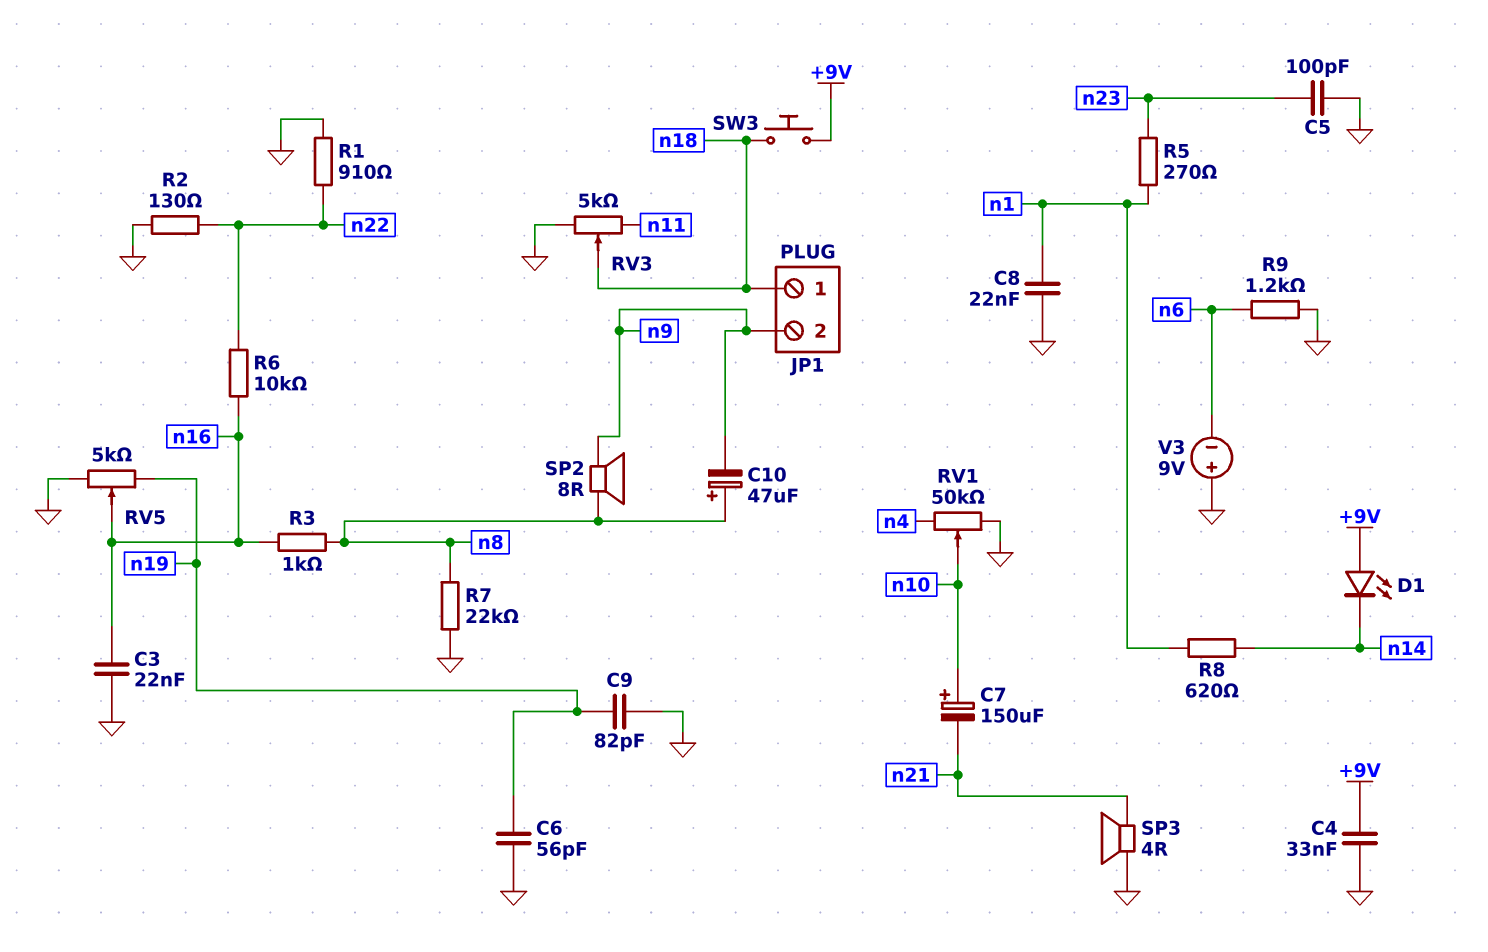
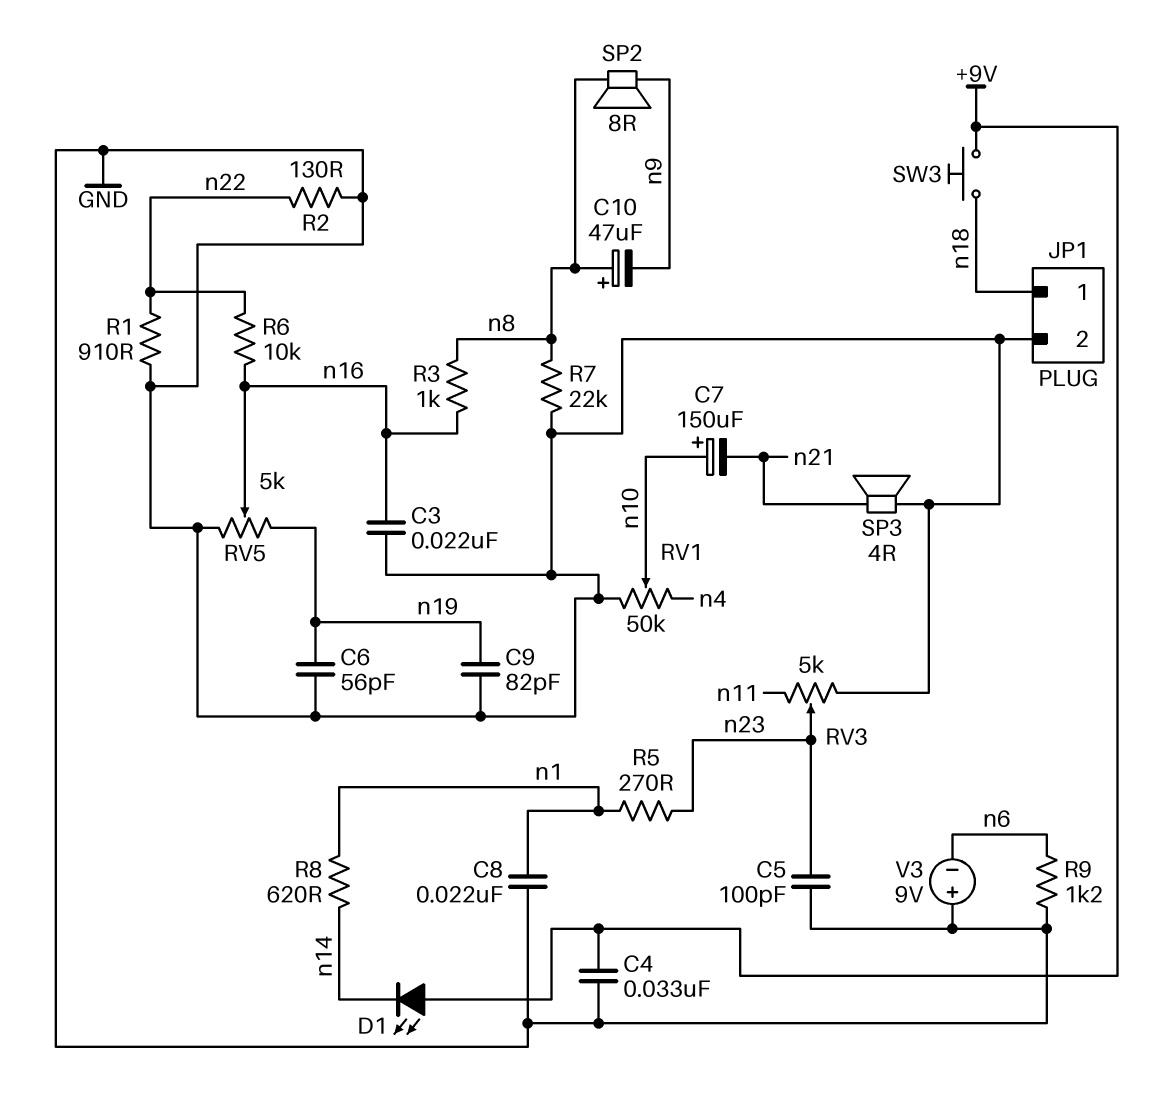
JP1 pin 2: n9 -> GND
RV3: 5k (GND, n11, wiper n18) -> 5k (GND, n11, wiper n23)

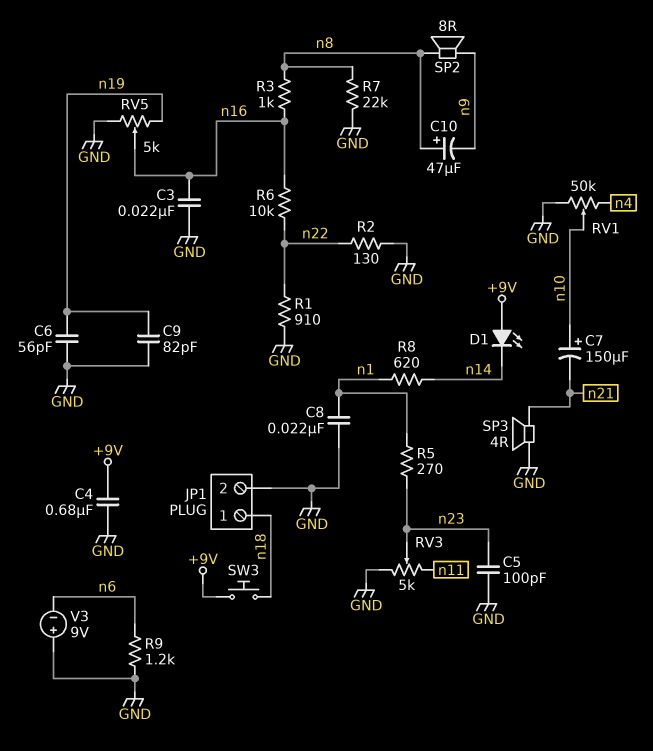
C4: 33nF (+9V, GND) -> 680nF (+9V, GND)

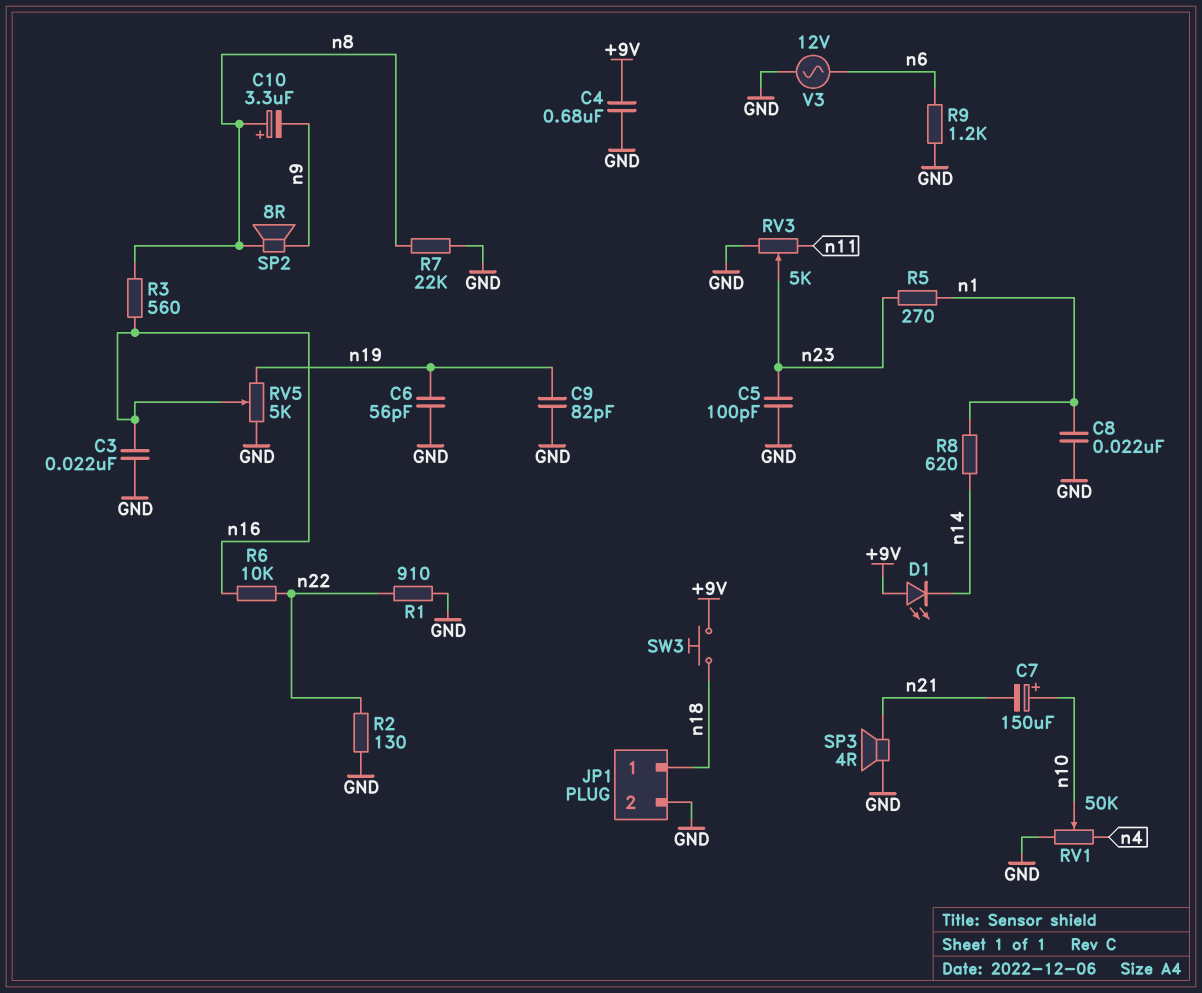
C10: 47uF (plus n8, minus n9) -> 3.3uF (plus n8, minus n9)
R3: 1k (n8, n16) -> 560 (n8, n16)
V3: 9V (plus GND, minus n6) -> AC 12V (GND, n6)

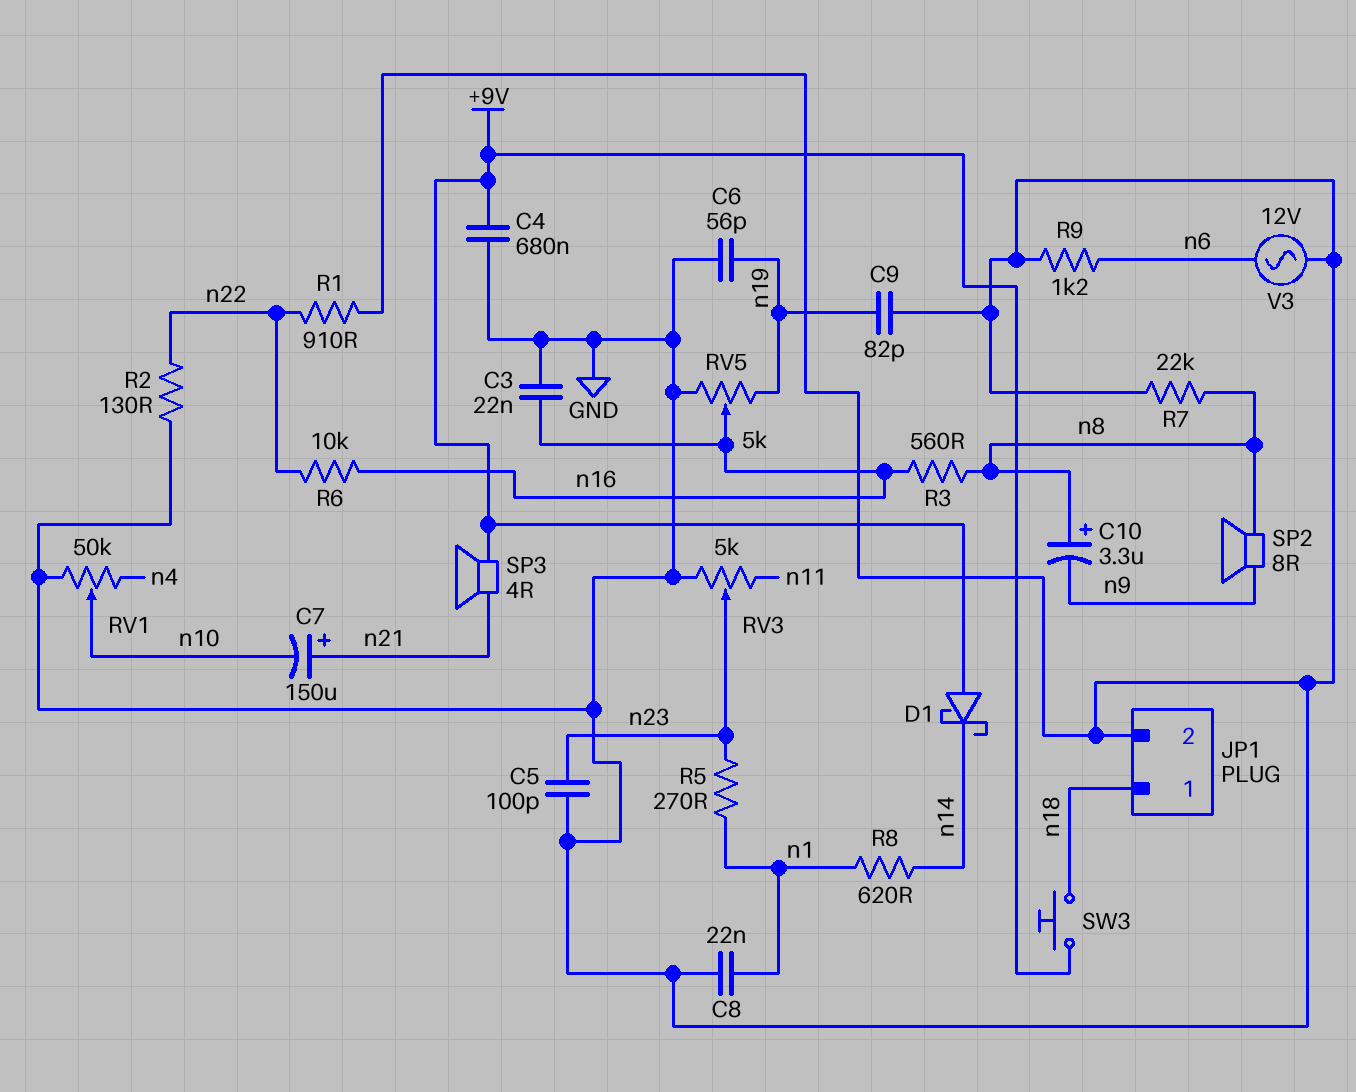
C7: 150uF (plus n10, minus n21) -> 150uF (plus n21, minus n10)
D1: LED (A +9V, K n14) -> schottky (A +9V, K n14)
SP3: speaker 4R (GND, n21) -> speaker 4R (+9V, n21)

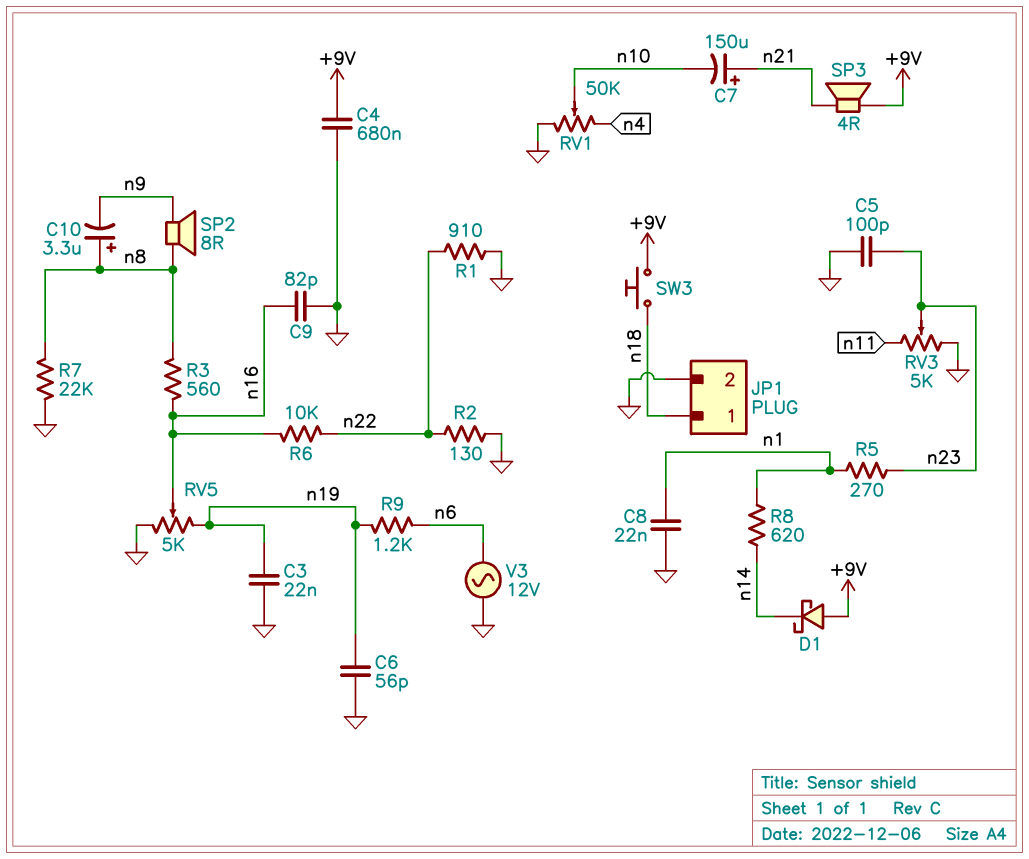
C3: 22nF (GND, n16) -> 22nF (GND, n19)
C9: 82pF (GND, n19) -> 82pF (GND, n16)
R9: 1.2k (GND, n6) -> 1.2k (n6, n19)

